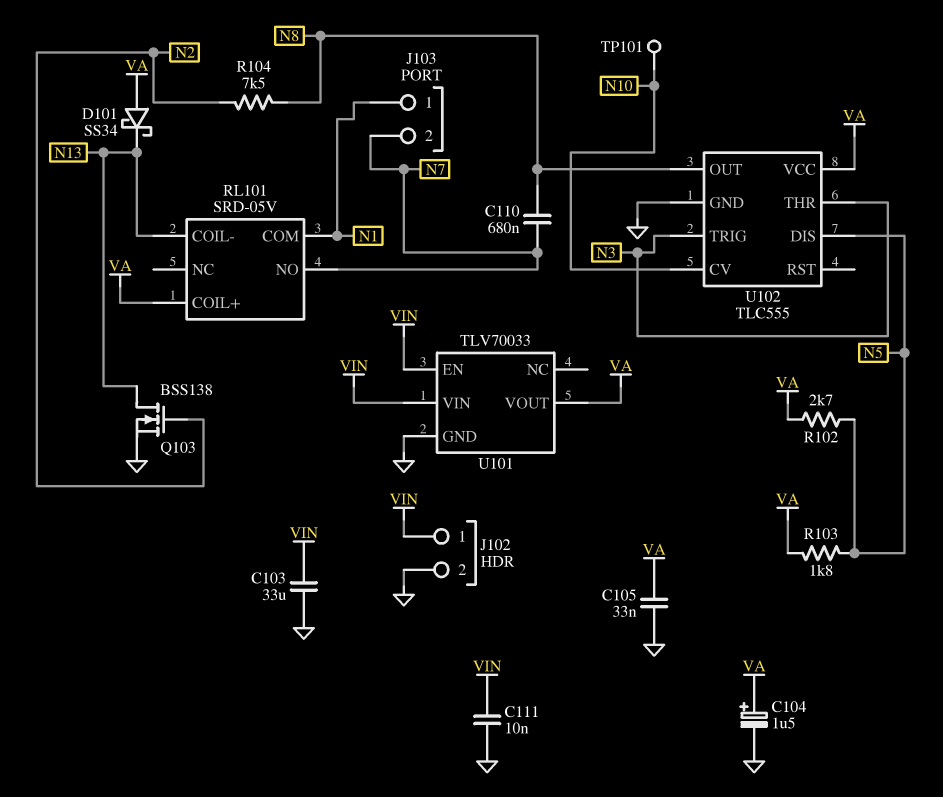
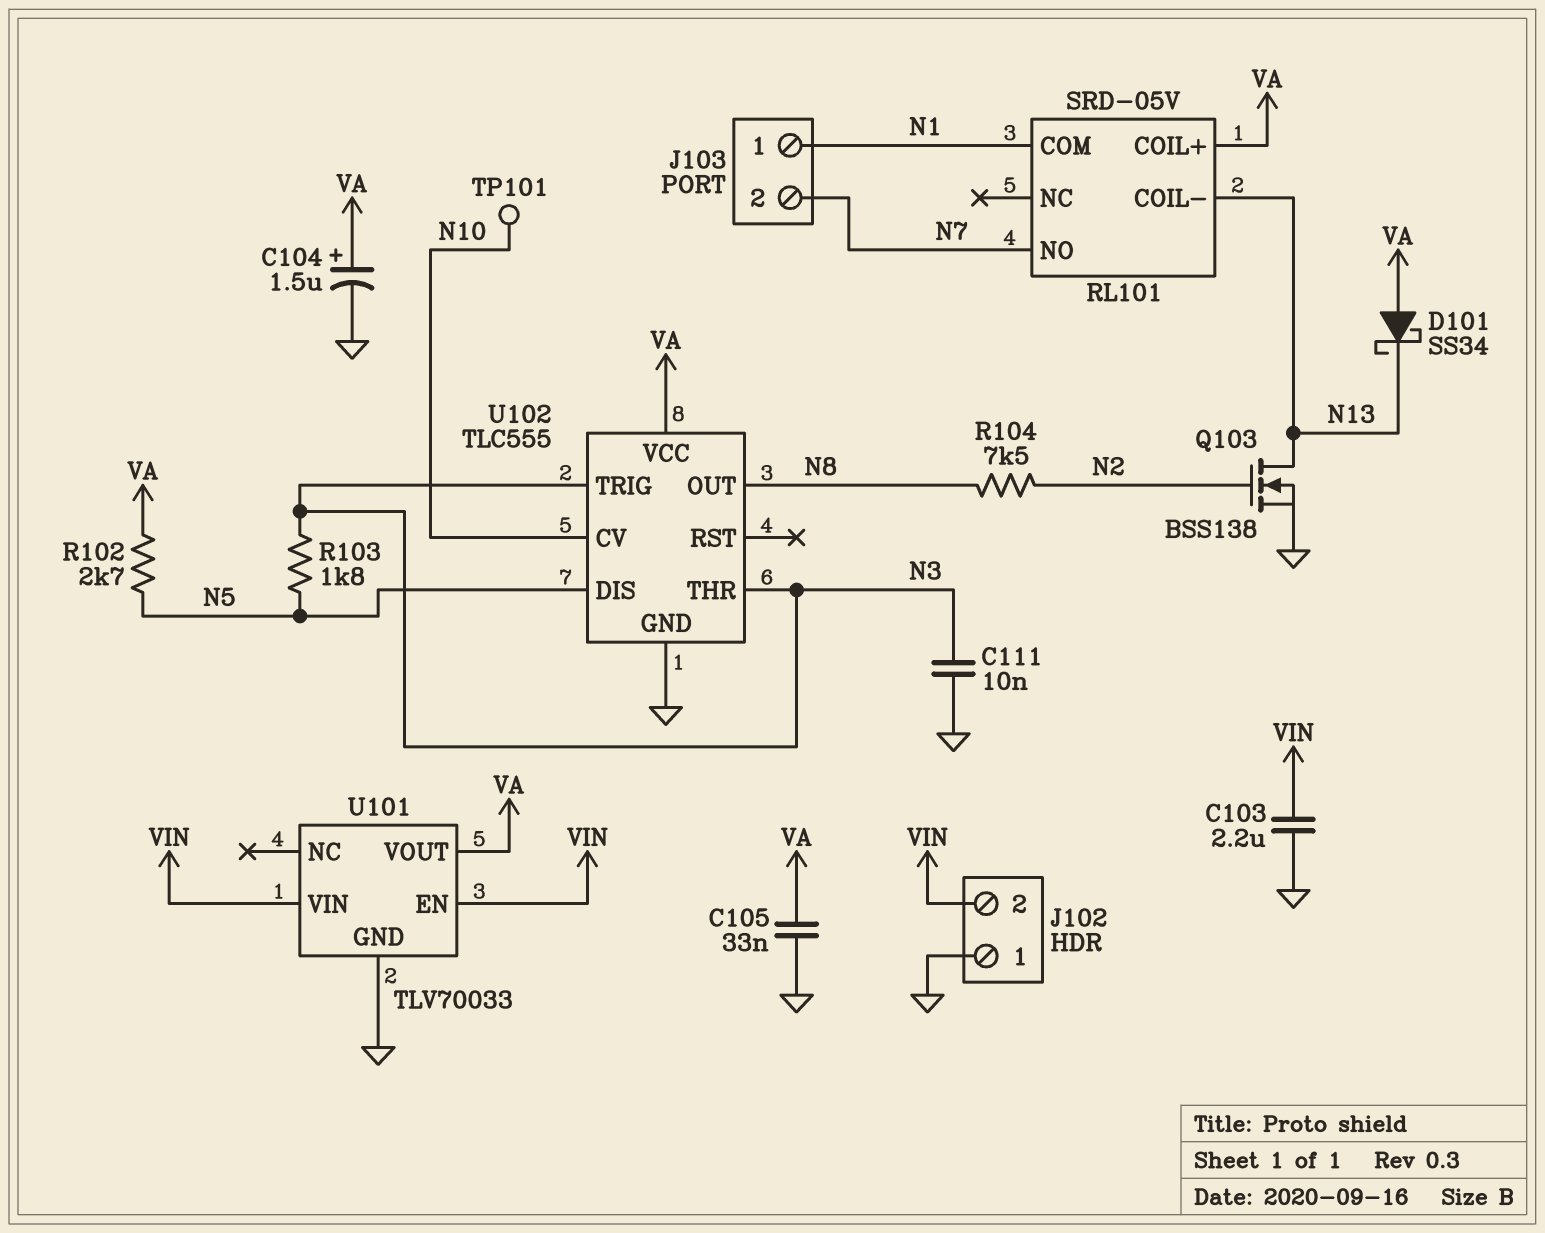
C103: 33uF (GND, VIN) -> 2.2uF (GND, VIN)
C110: 680nF (N7, N8) -> none
C111: 10nF (GND, VIN) -> 10nF (GND, N3)
J102 pin 1: VIN -> GND
J102 pin 2: GND -> VIN
R103: 1.8k (N5, VA) -> 1.8k (N3, N5)

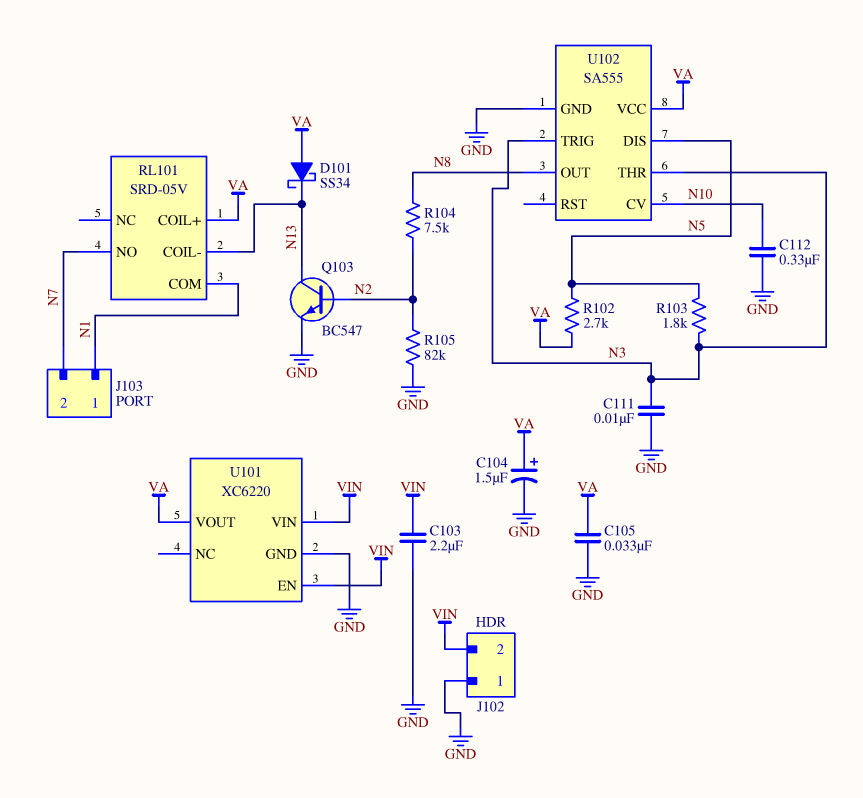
C112: none -> 330nF (GND, N10)
Q103: NMOS BSS138 (G N2, D N13, S GND) -> NPN BC547 (B N2, C N13, E GND)
R105: none -> 82k (GND, N2)
TP101: test point (N10) -> none
U101: TLV70033 -> XC6220
U102: TLC555 -> SA555

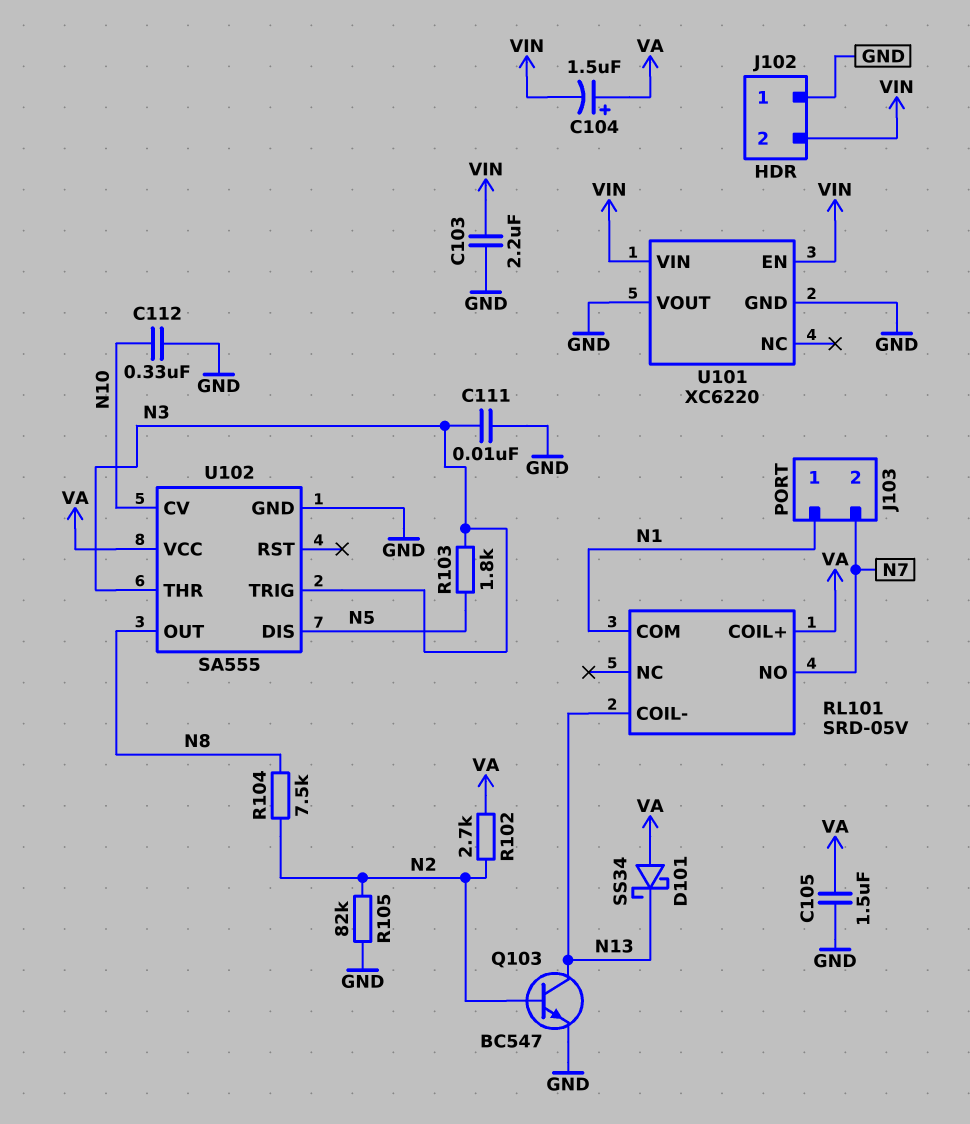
C104: 1.5uF (plus VA, minus GND) -> 1.5uF (plus VA, minus VIN)
C105: 33nF (GND, VA) -> 1.5uF (GND, VA)
R102: 2.7k (N5, VA) -> 2.7k (N2, VA)
U101 pin VOUT: VA -> GND

